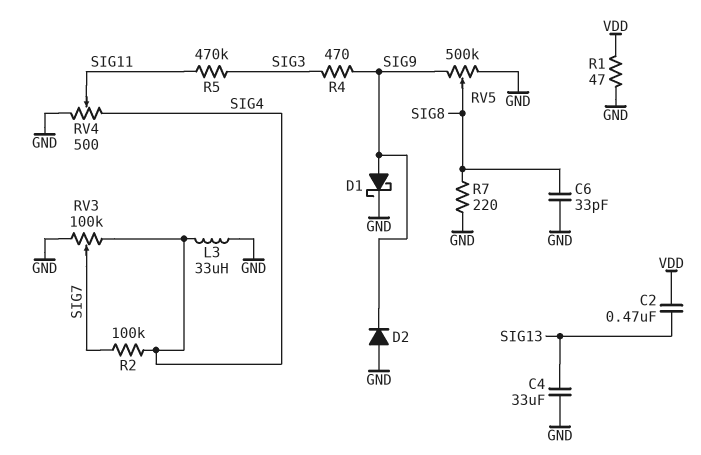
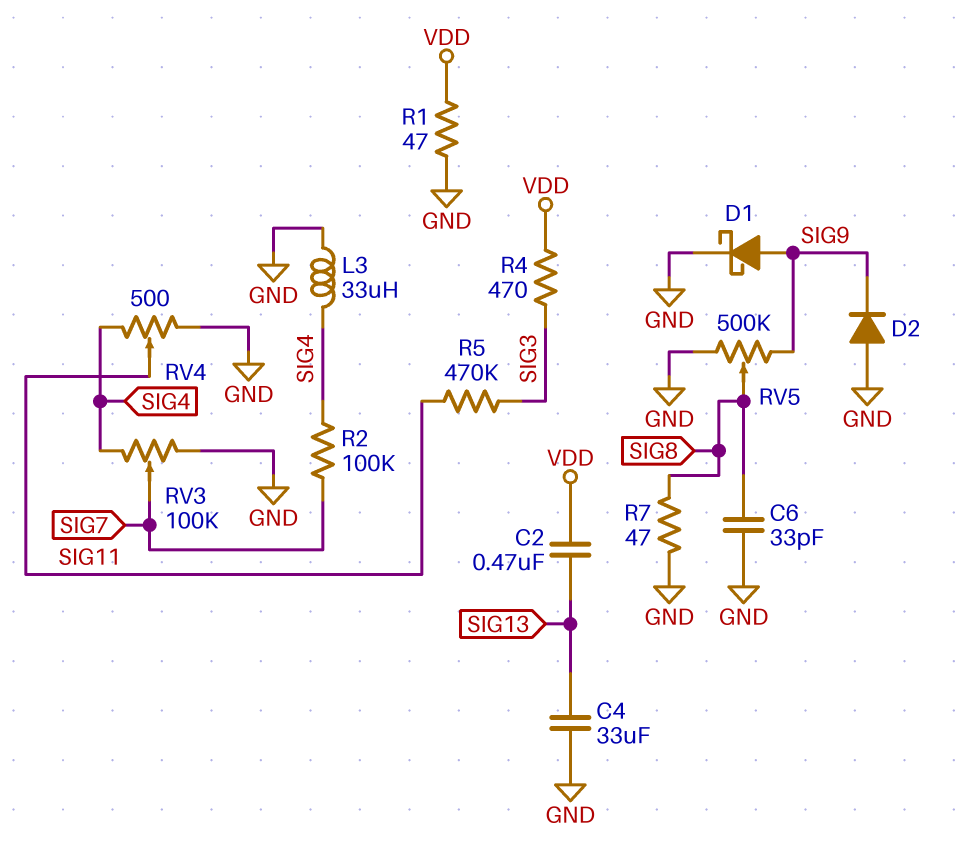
R4: 470 (SIG3, SIG9) -> 470 (SIG3, VDD)
R7: 220 (GND, SIG8) -> 47 (GND, SIG8)

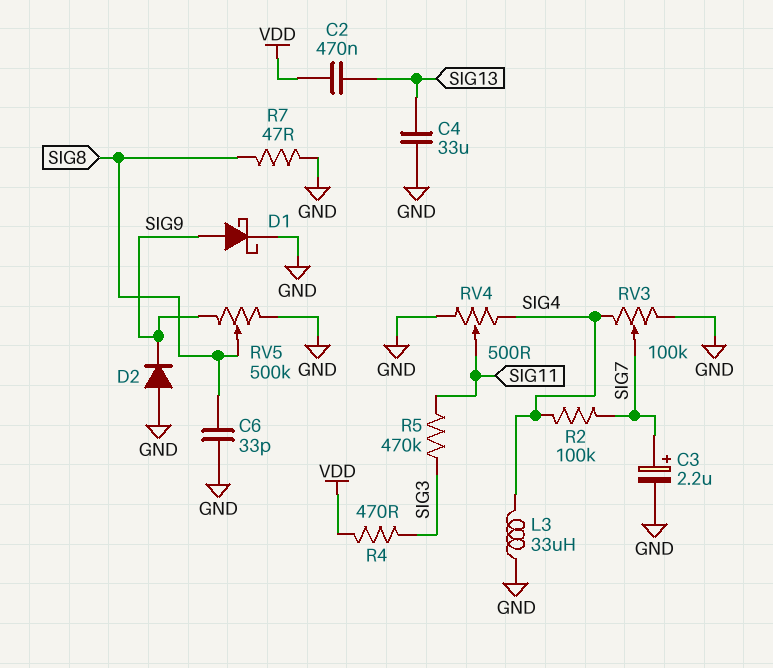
C3: none -> 2.2uF (plus SIG7, minus GND)
R1: 47 (GND, VDD) -> none

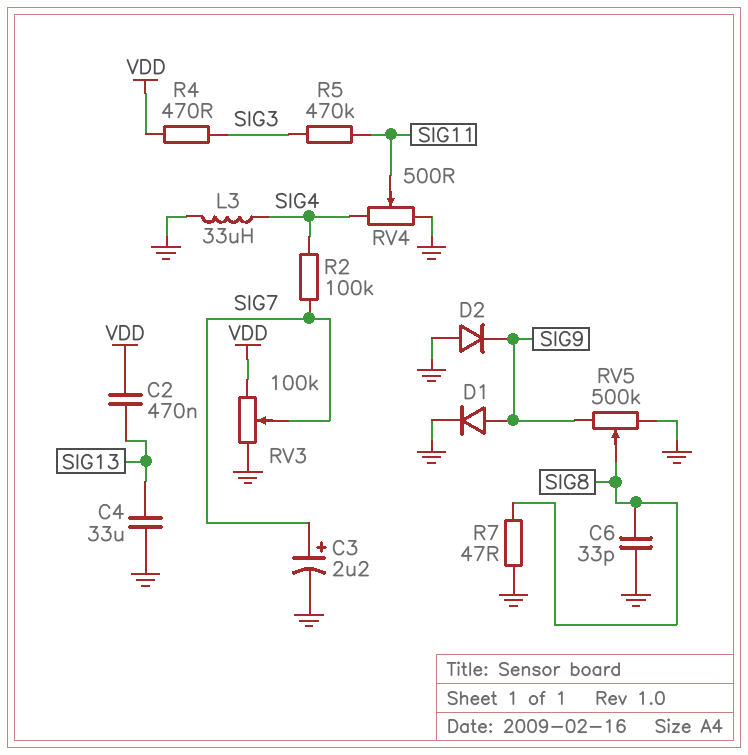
D1: schottky (A SIG9, K GND) -> diode (A SIG9, K GND)
RV3: 100k (GND, SIG4, wiper SIG7) -> 100k (GND, VDD, wiper SIG7)

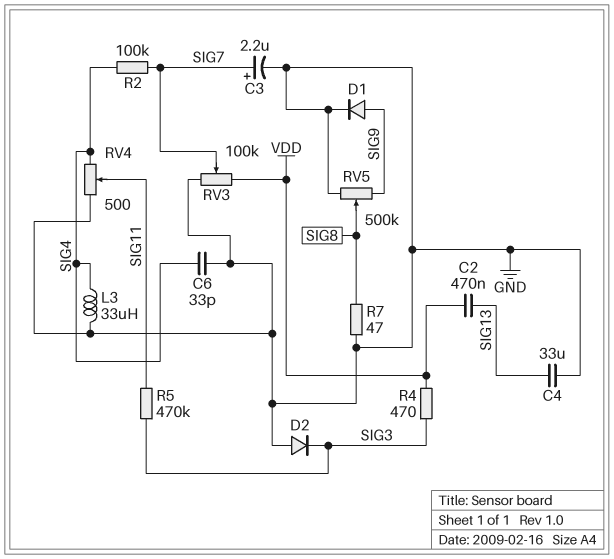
C6: 33pF (GND, SIG8) -> 33pF (GND, SIG4)
D2: diode (A GND, K SIG9) -> diode (A GND, K SIG3)

